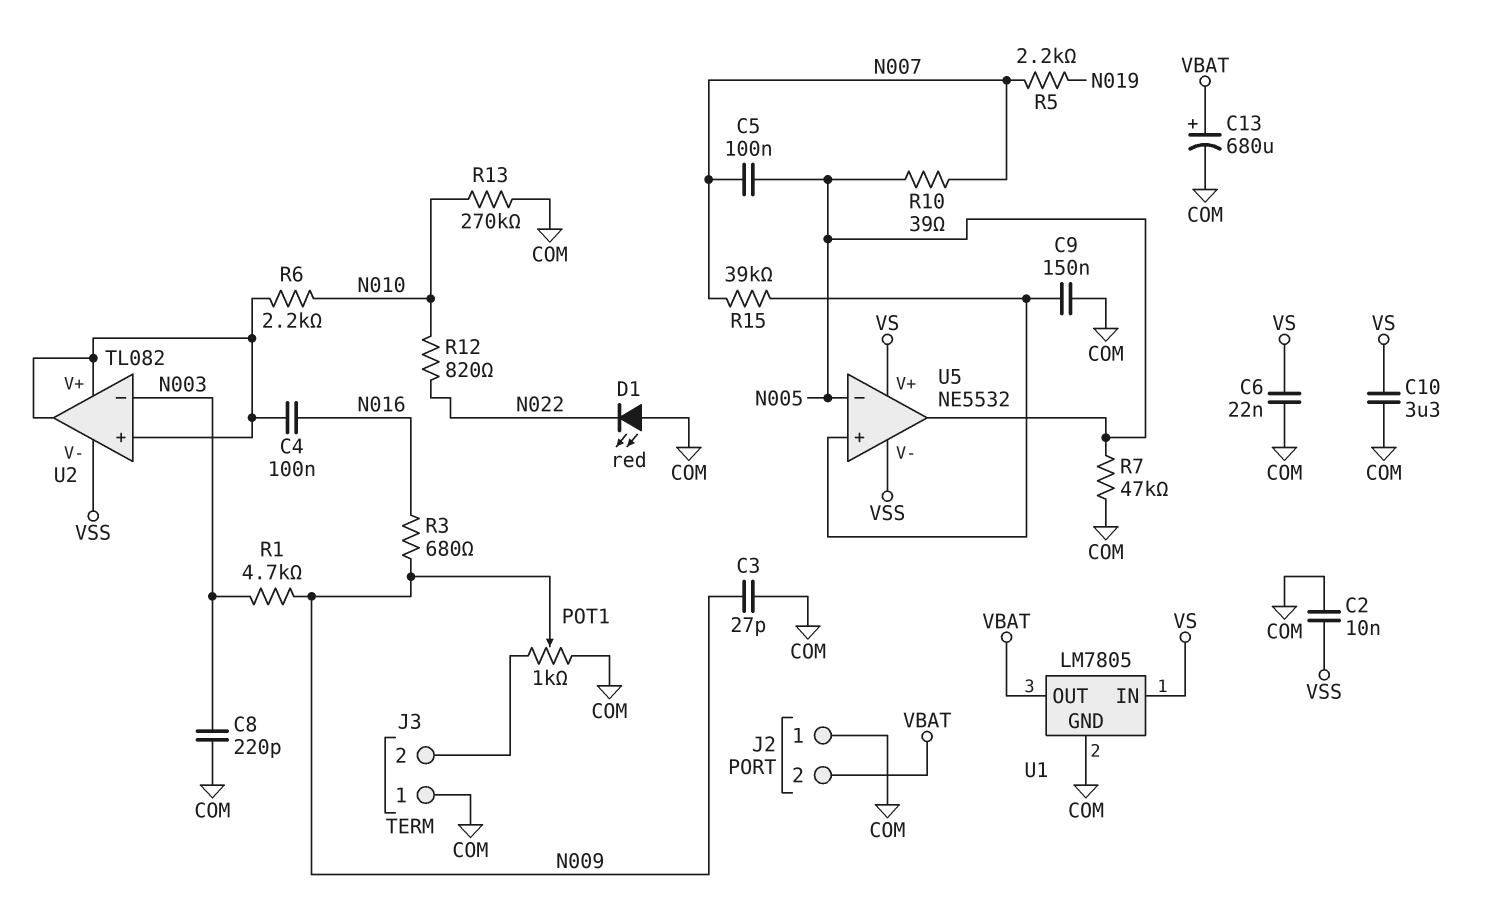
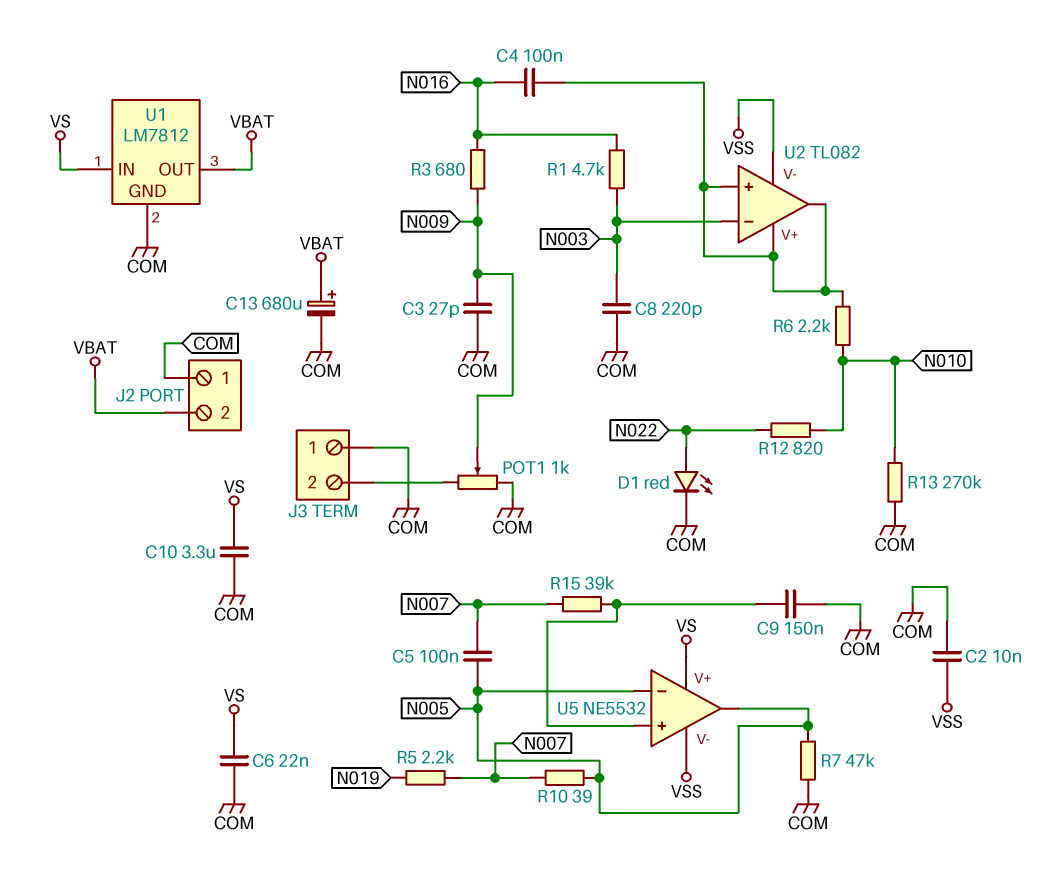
D1: LED red (A COM, K N022) -> LED red (A N022, K COM)
R1: 4.7k (N003, N009) -> 4.7k (N003, N016)
U1: LM7805 -> LM7812

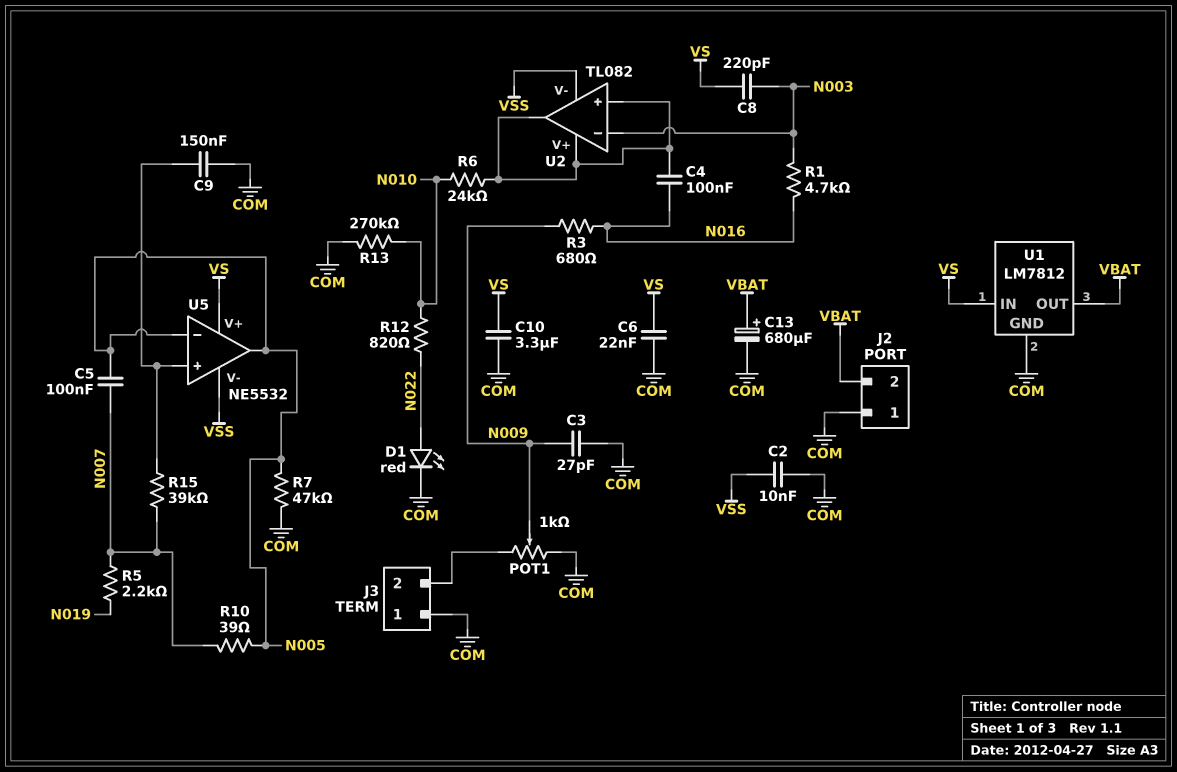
C8: 220pF (COM, N003) -> 220pF (N003, VS)
R6: 2.2k (N010, U2/V+) -> 24k (N010, U2/V+)

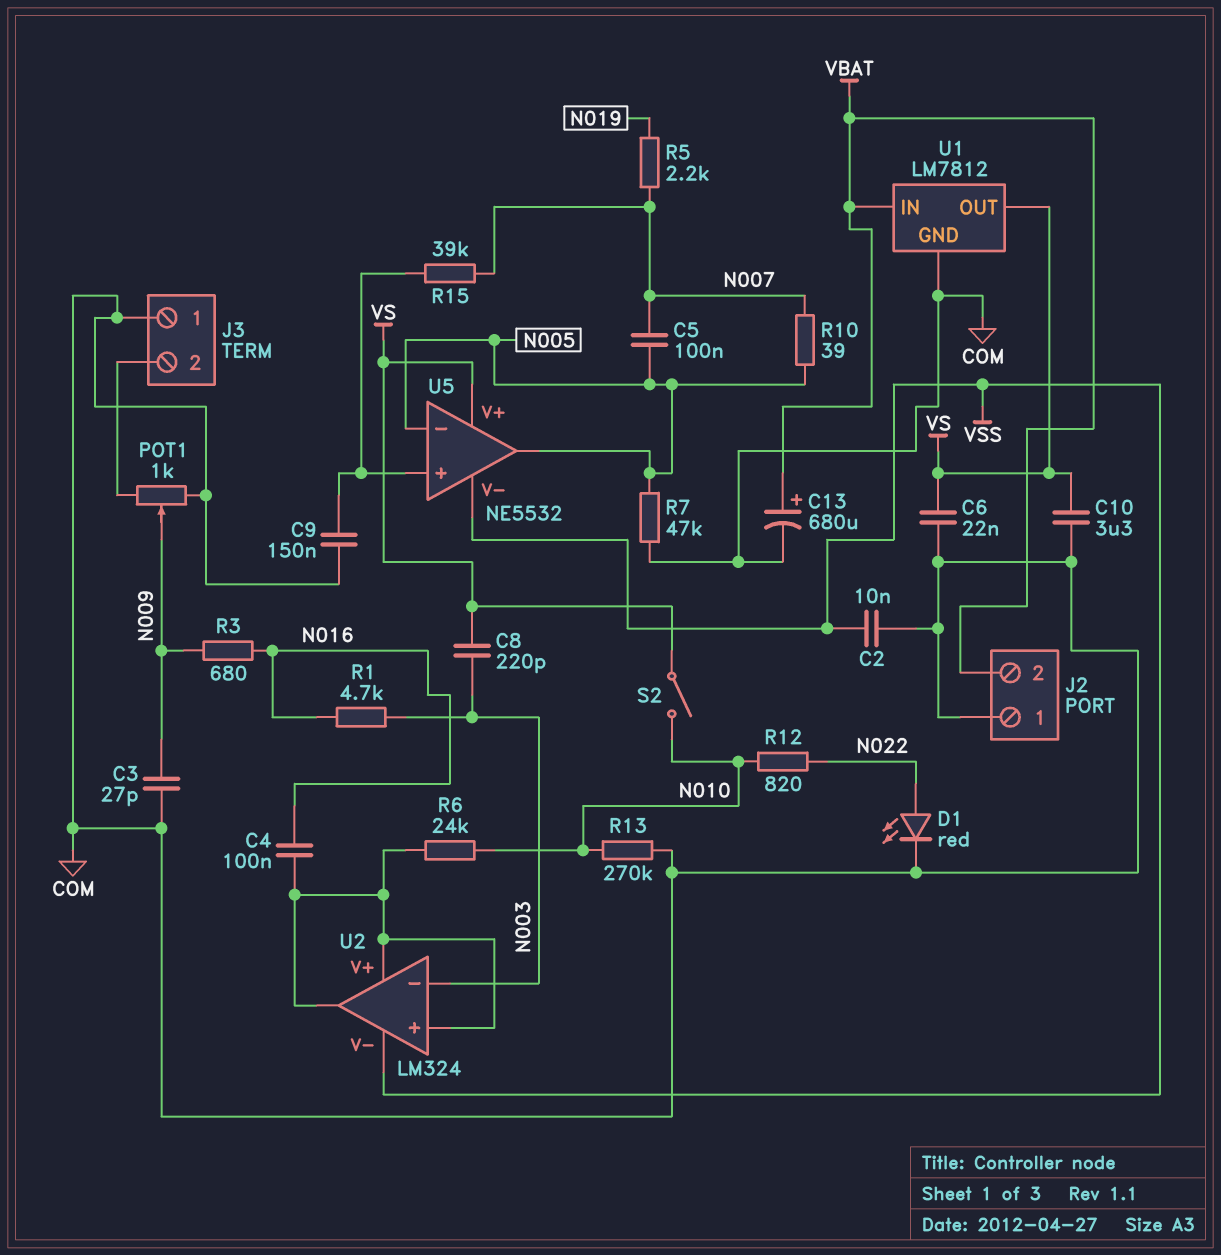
S2: none -> switch (N010, VS)
U1 pin IN: VS -> VBAT
U1 pin OUT: VBAT -> VS
U2: TL082 -> LM324

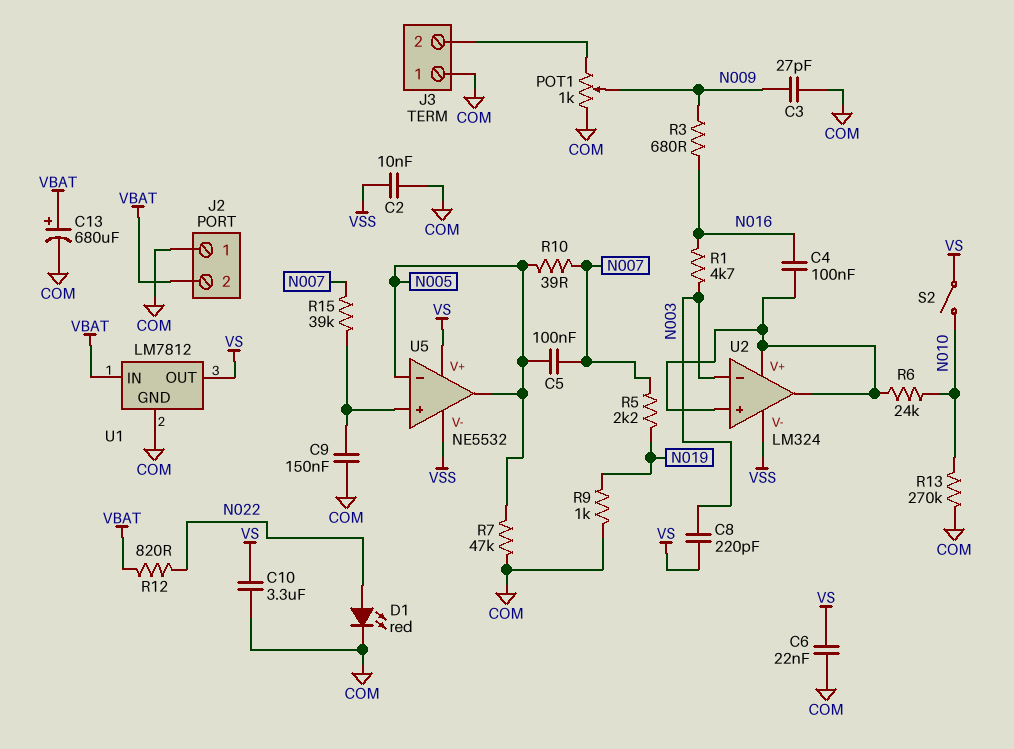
R9: none -> 1k (COM, N019)
R12: 820 (N010, N022) -> 820 (N022, VBAT)

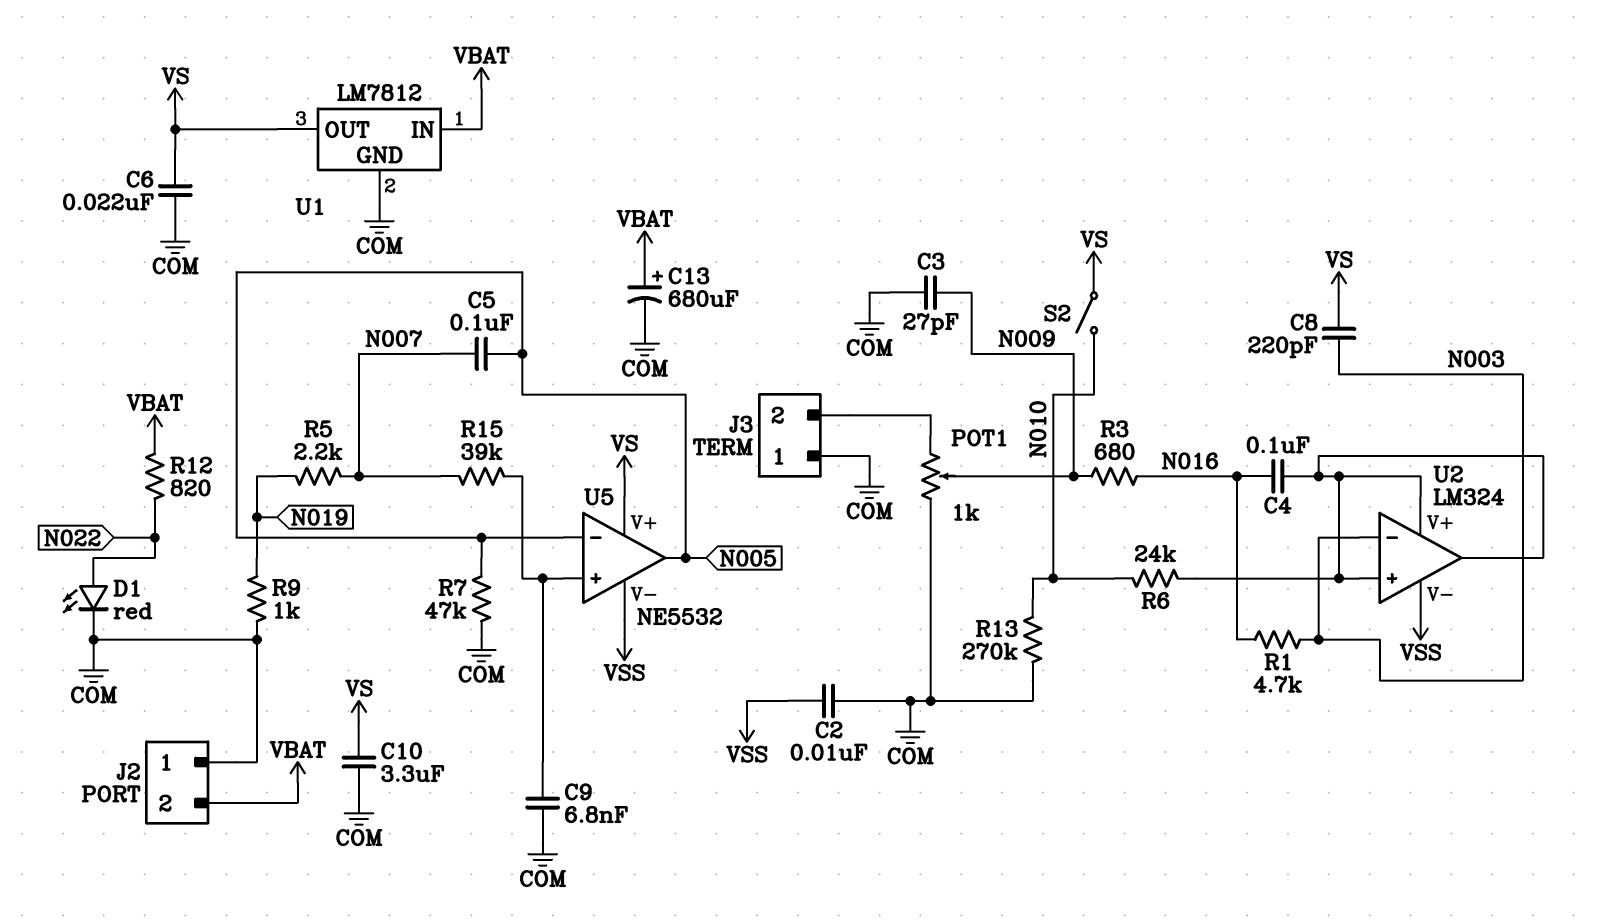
C9: 150nF (COM, U5/in+) -> 6.8nF (COM, U5/in+)
R10: 39 (N005, N007) -> none

